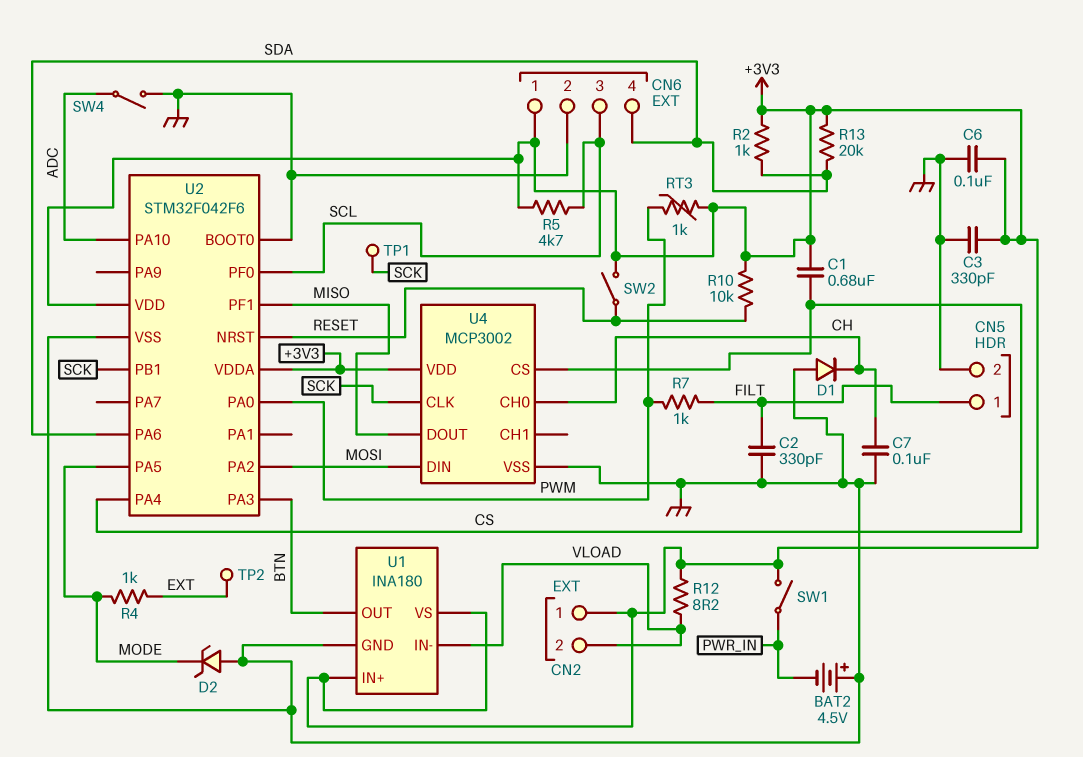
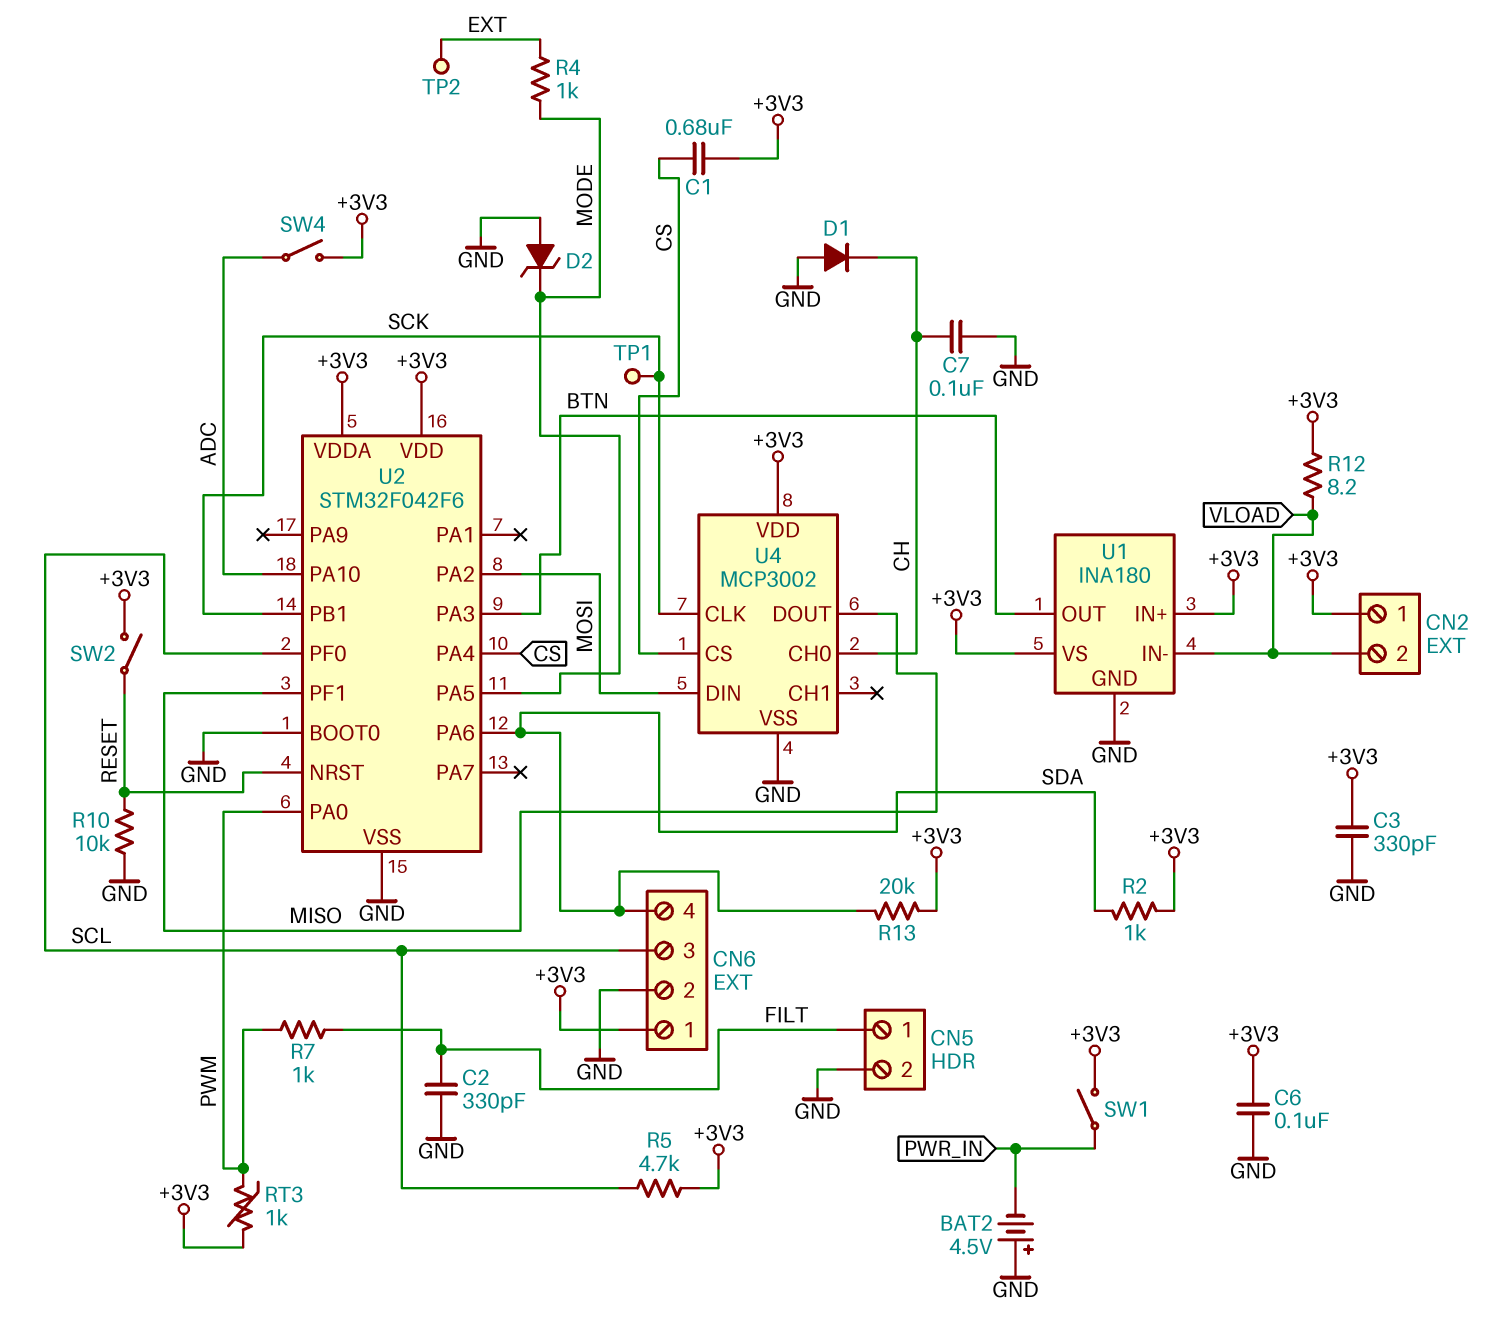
R10: 10k (+3V3, RESET) -> 10k (GND, RESET)
SW4: switch (ADC, GND) -> switch (+3V3, ADC)

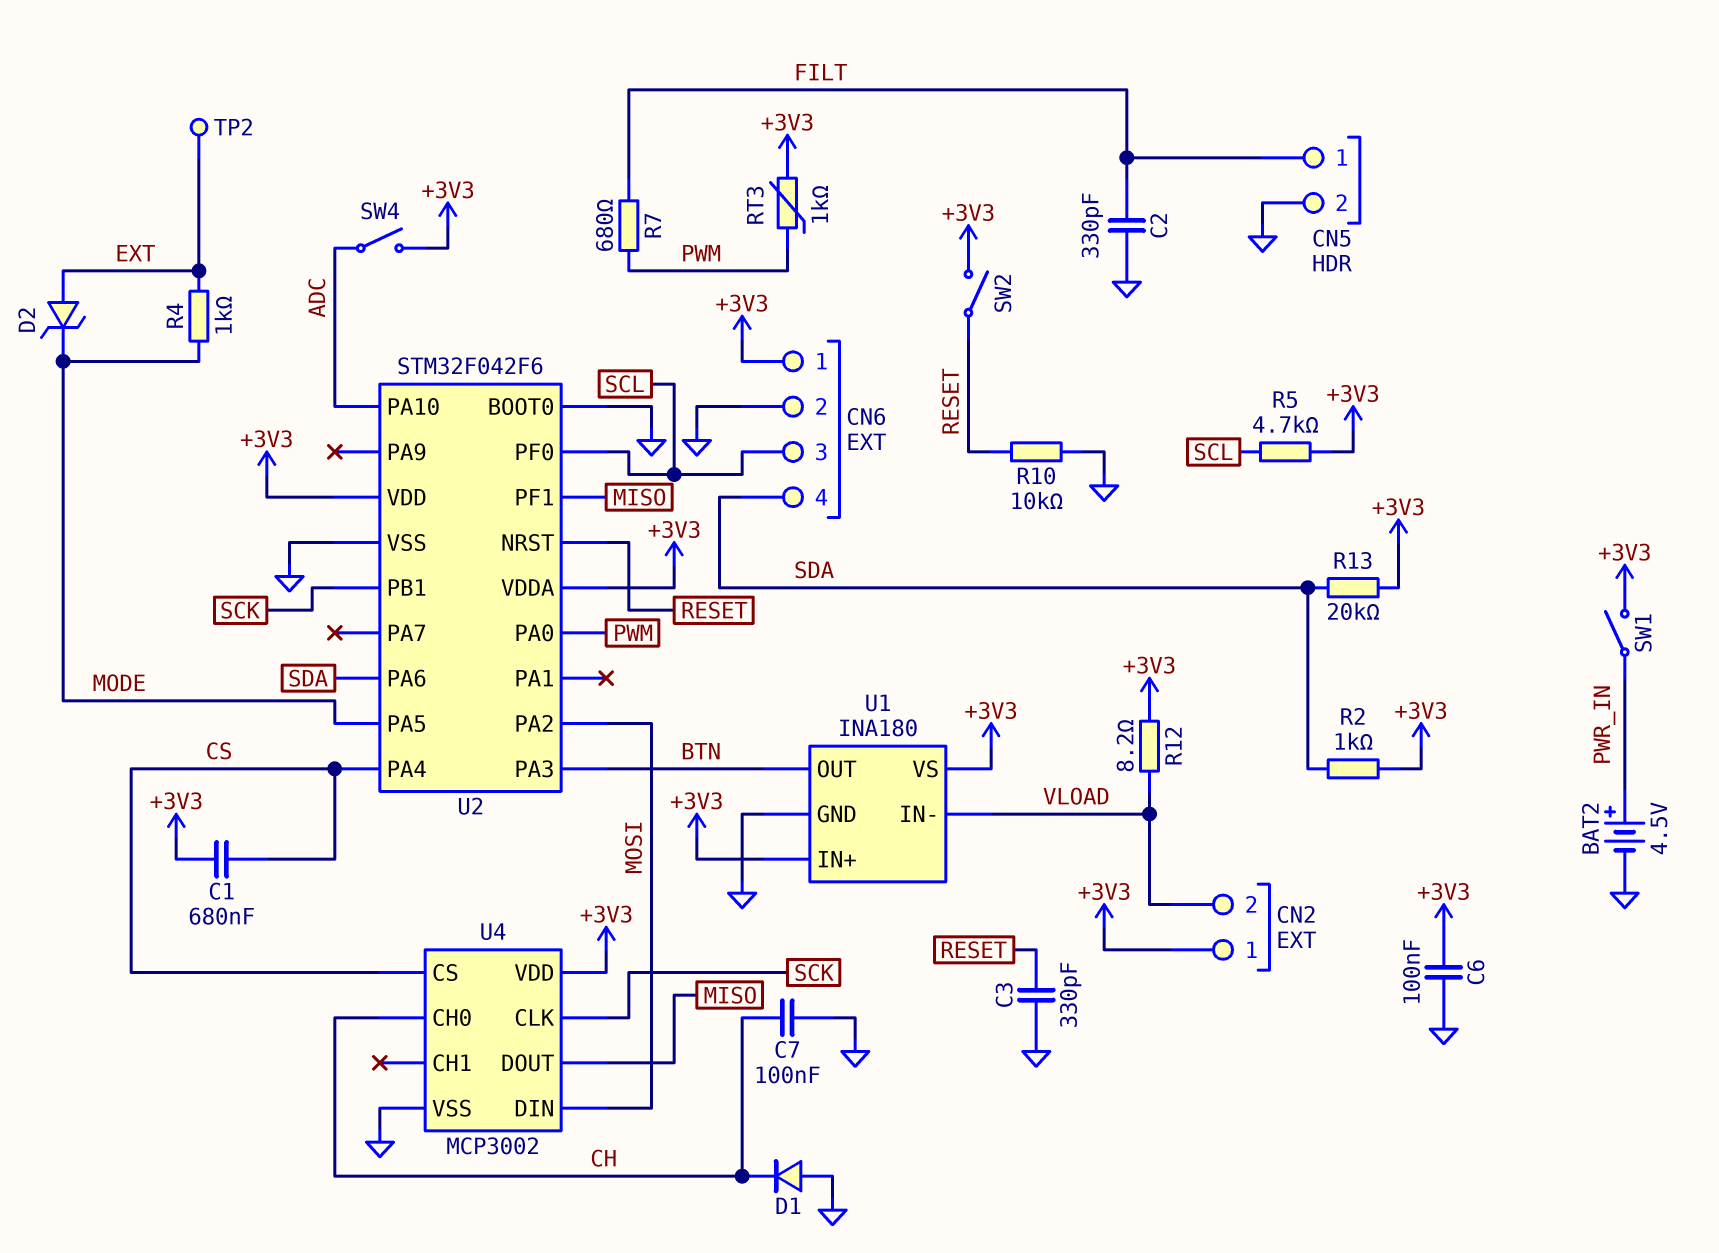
BAT2: 4.5V (plus GND, minus PWR_IN) -> 4.5V (plus PWR_IN, minus GND)
C3: 330pF (+3V3, GND) -> 330pF (GND, RESET)
D2: zener (A GND, K MODE) -> zener (A EXT, K MODE)
R7: 1k (FILT, PWM) -> 680 (FILT, PWM)
TP1: test point (SCK) -> none

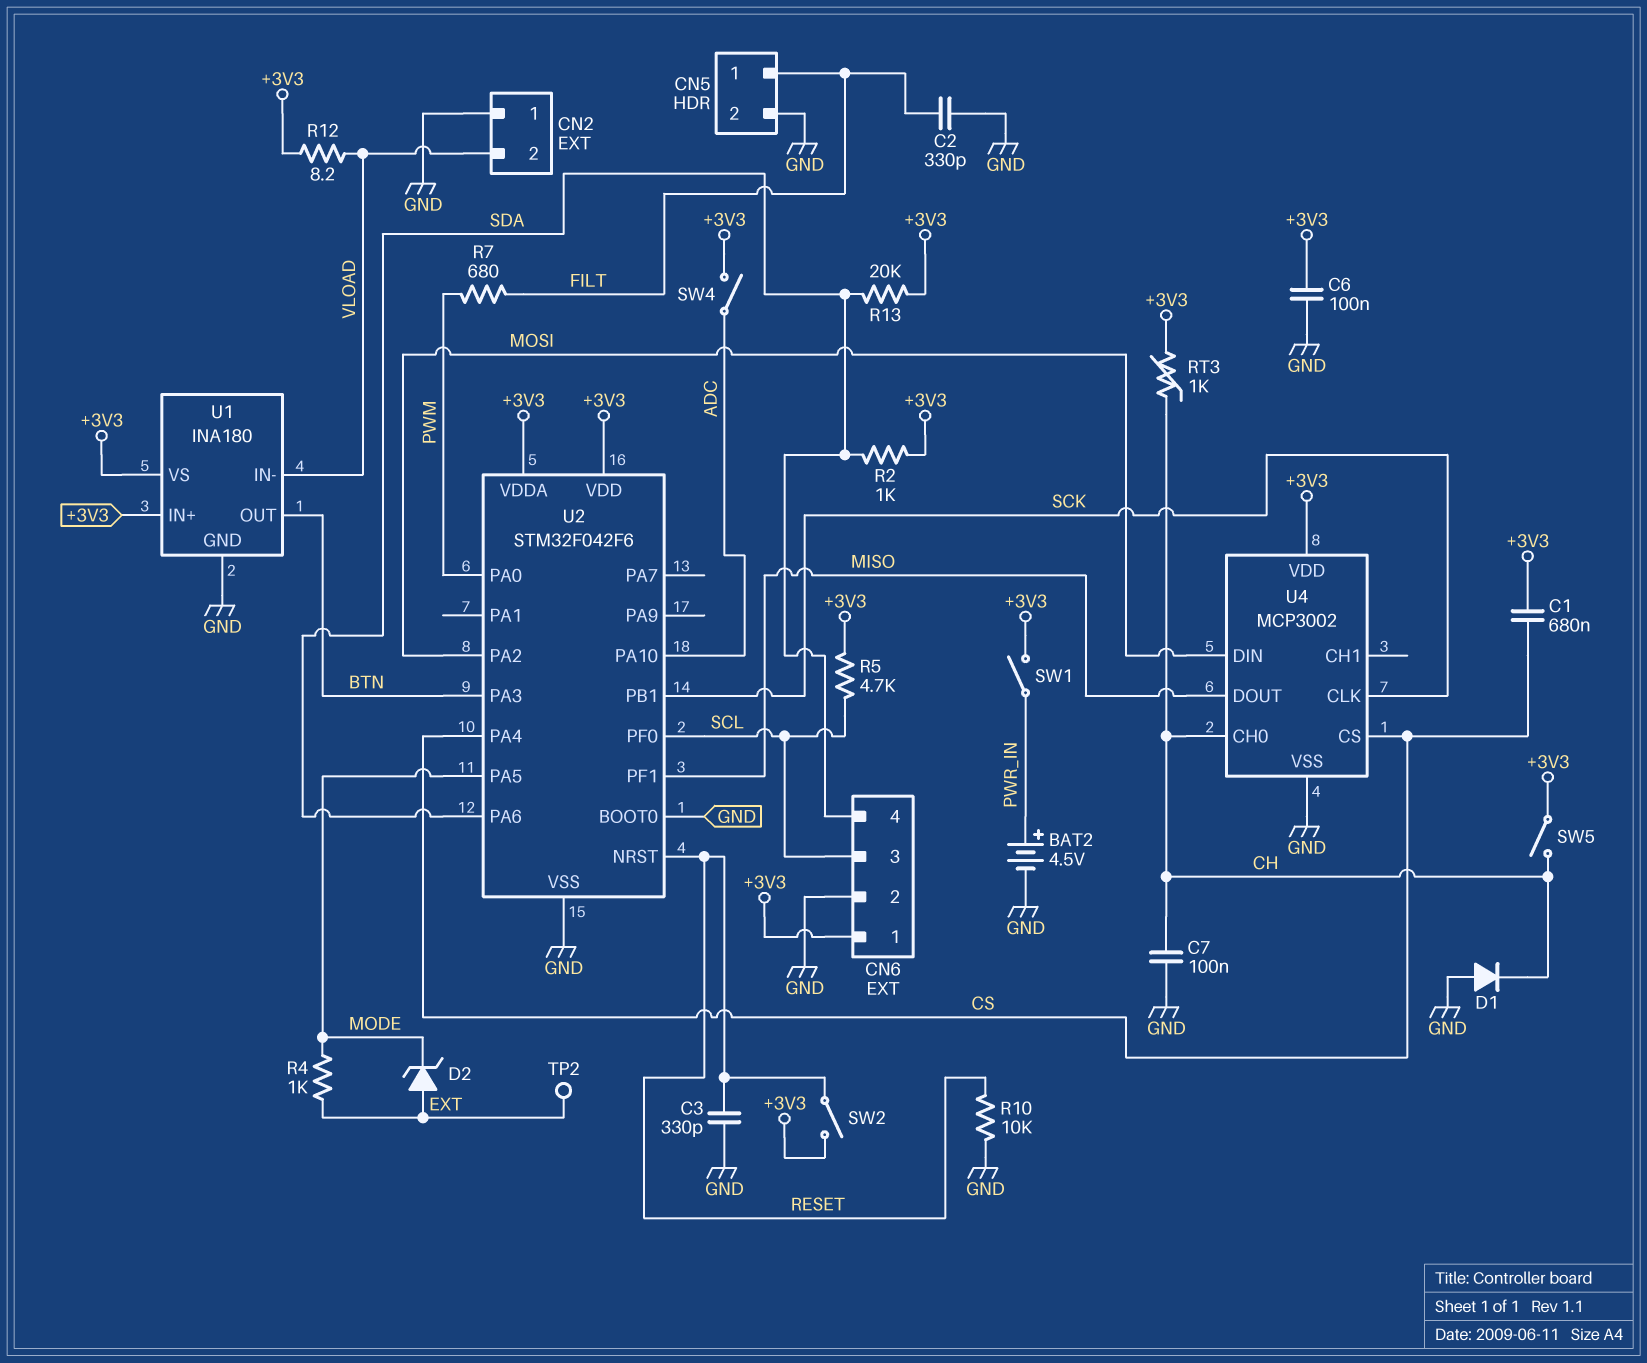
CN2 pin 1: +3V3 -> GND
RT3: 1k (+3V3, PWM) -> 1k (+3V3, CH)
SW5: none -> switch (+3V3, CH)

